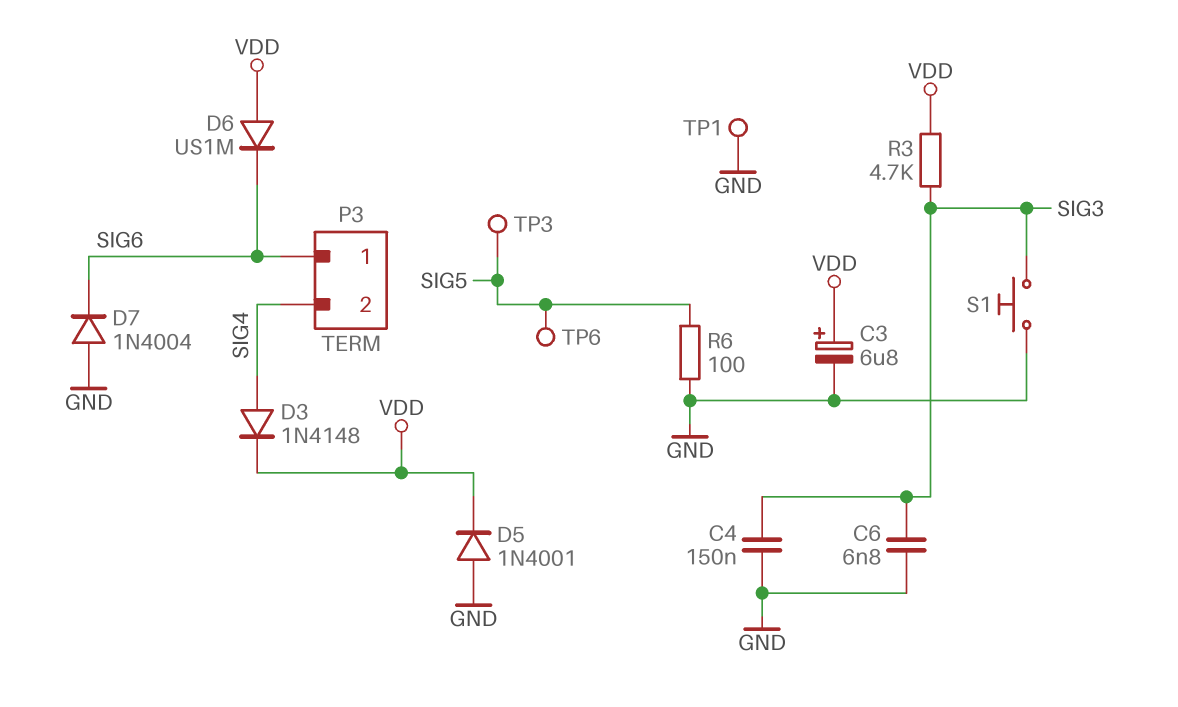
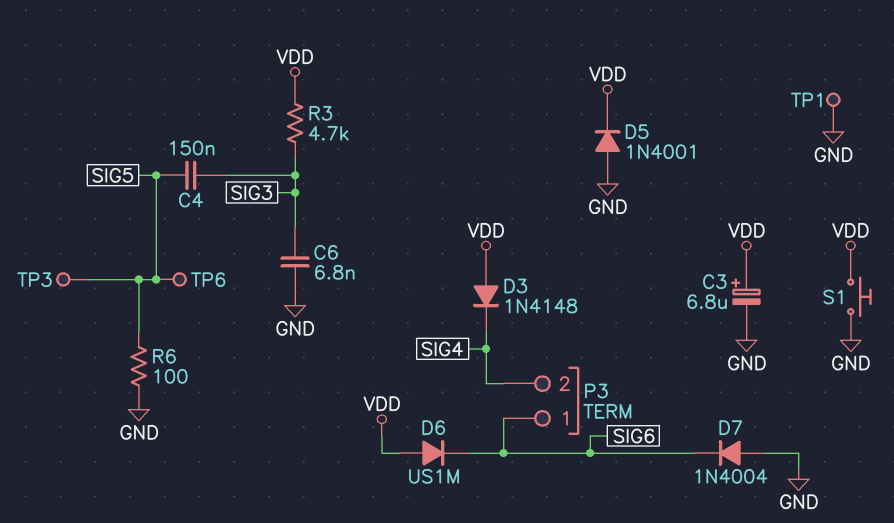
C4: 150nF (GND, SIG3) -> 150nF (SIG3, SIG5)
D3: diode 1N4148 (A SIG4, K VDD) -> diode 1N4148 (A VDD, K SIG4)
S1: button (GND, SIG3) -> button (GND, VDD)

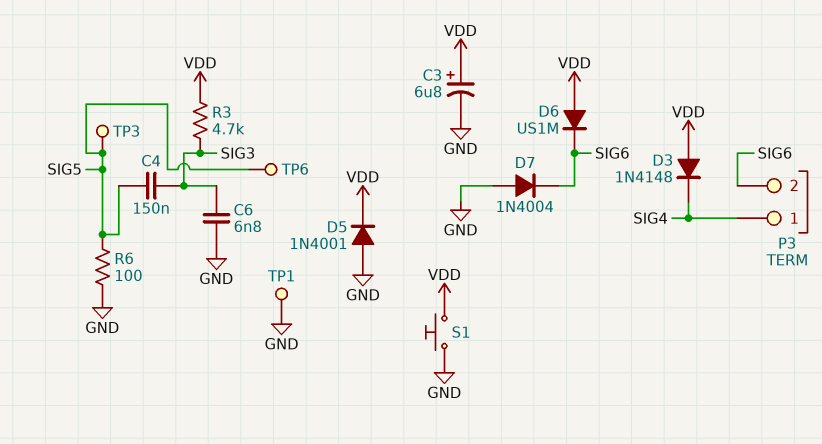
P3 pin 1: SIG6 -> SIG4
P3 pin 2: SIG4 -> SIG6

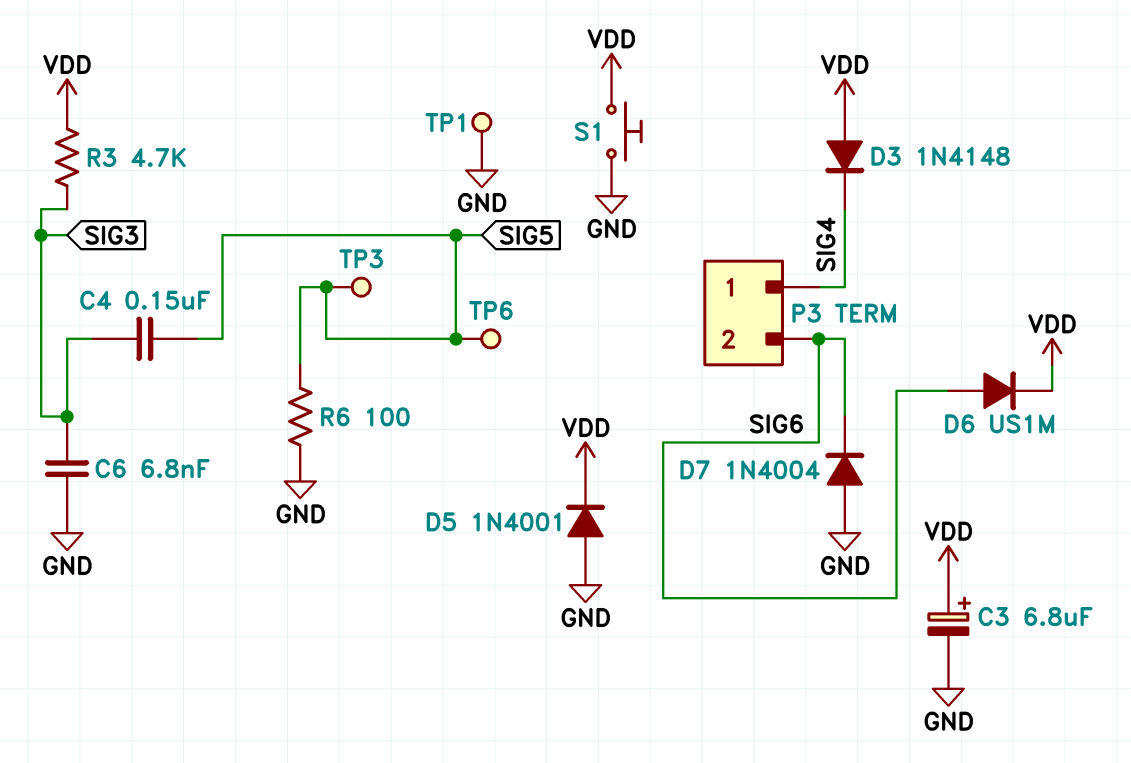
D6: diode US1M (A VDD, K SIG6) -> diode US1M (A SIG6, K VDD)

